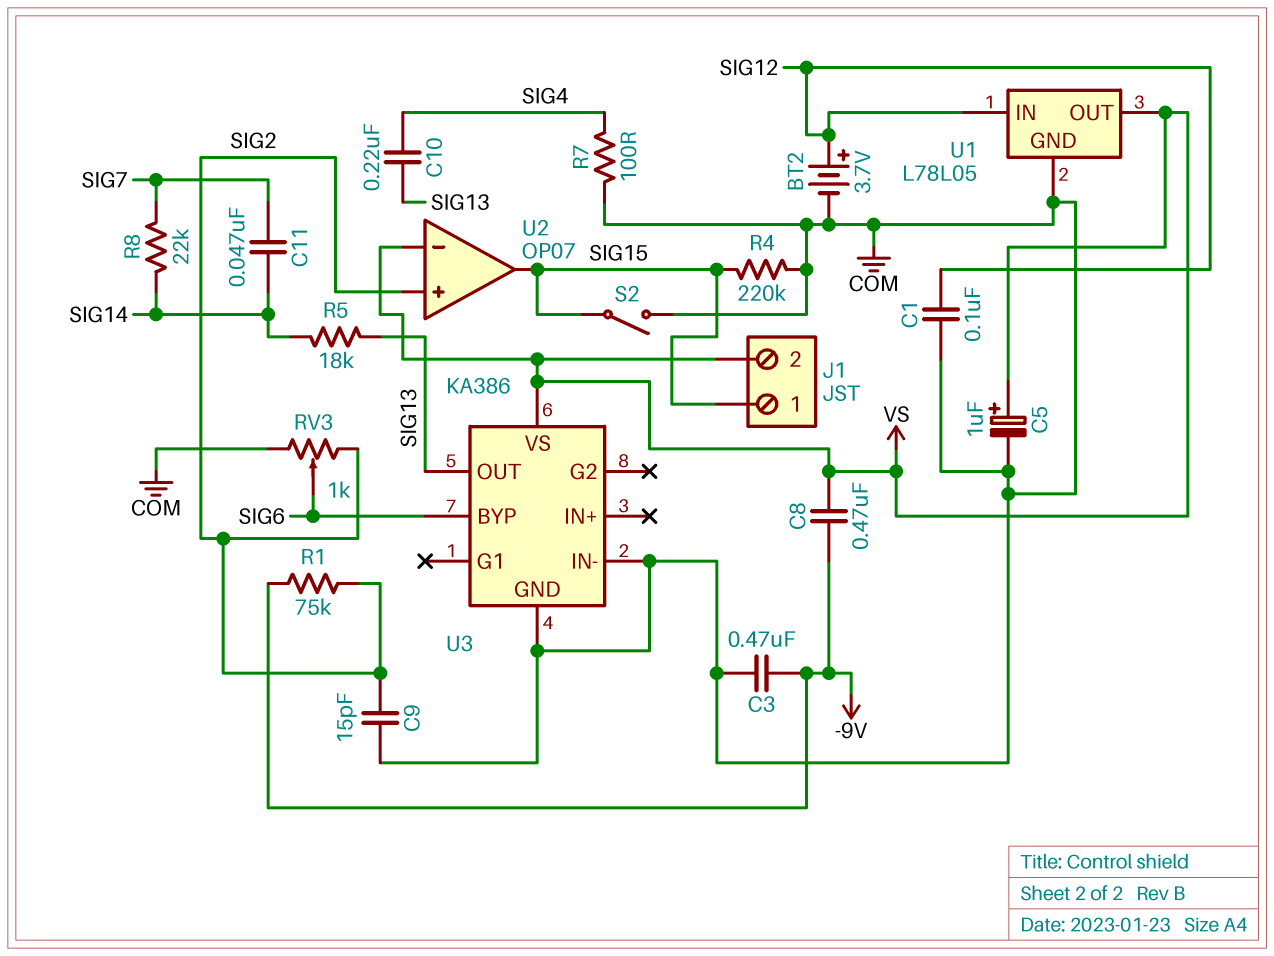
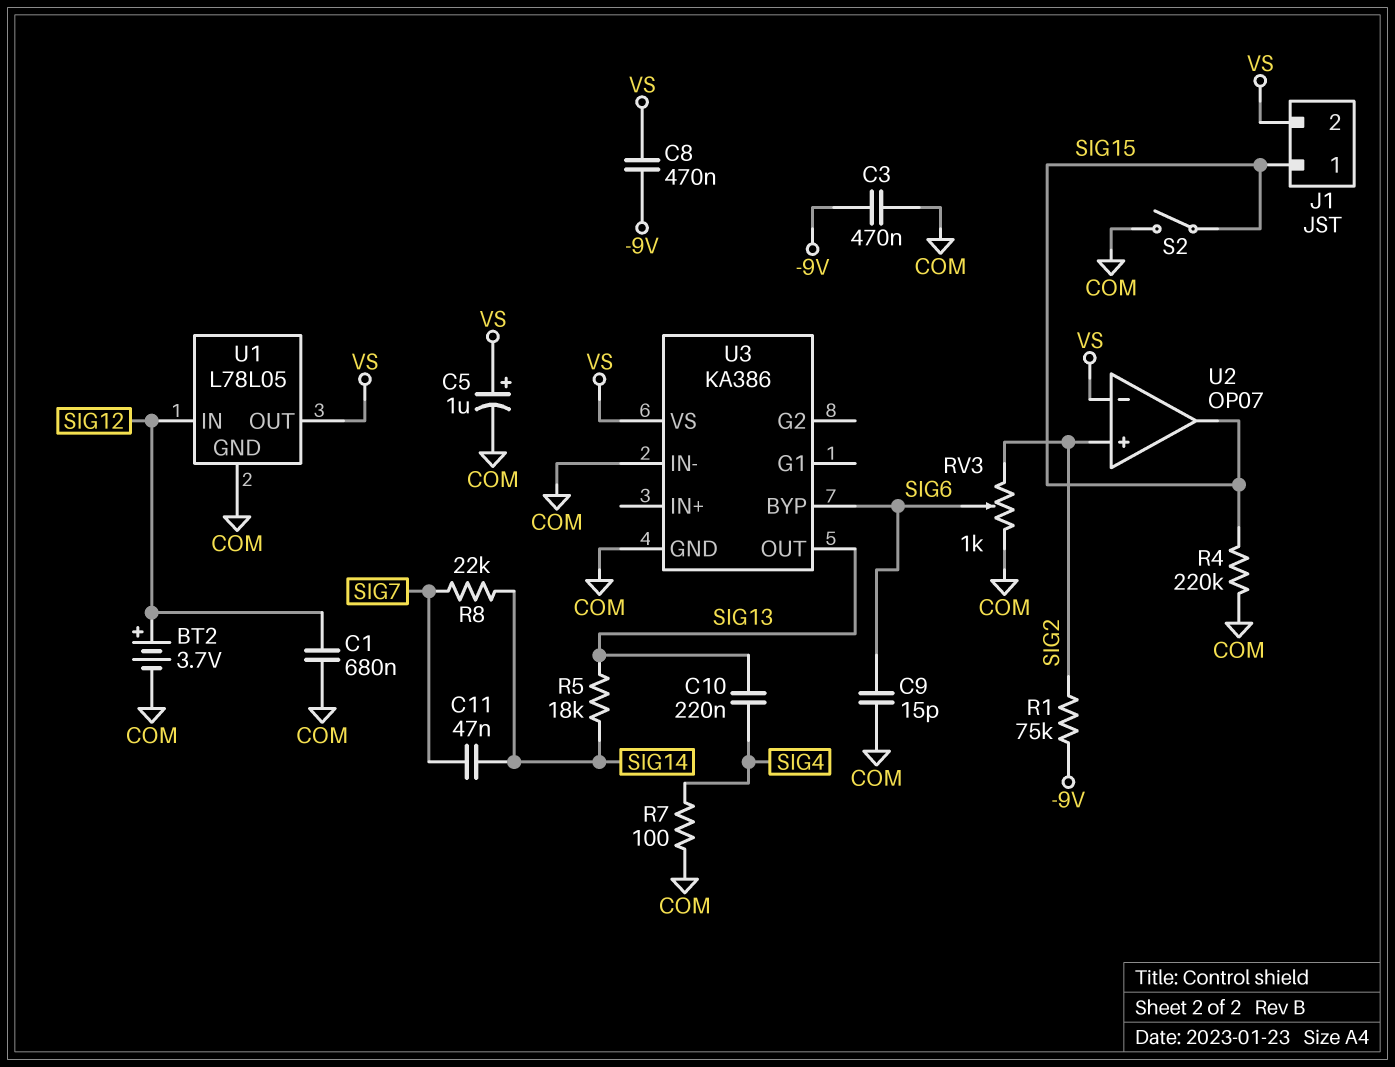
C1: 100nF (COM, SIG12) -> 680nF (COM, SIG12)
C9: 15pF (COM, SIG2) -> 15pF (COM, SIG6)

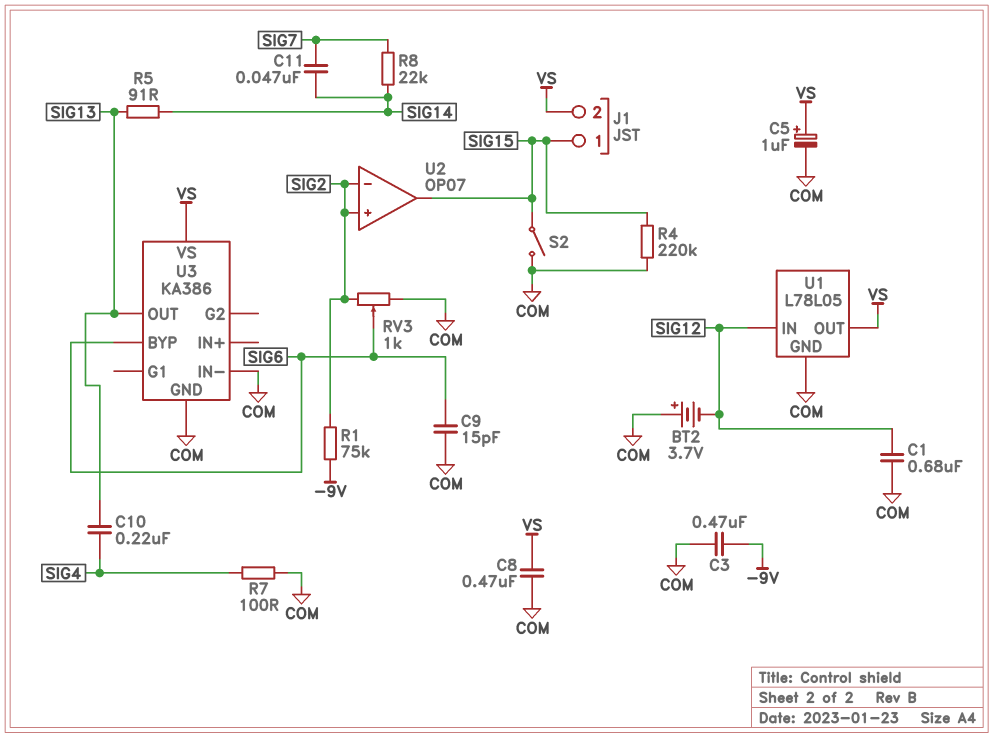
BT2: 3.7V (plus SIG12, minus COM) -> 3.7V (plus COM, minus SIG12)
C8: 470nF (-9V, VS) -> 470nF (COM, VS)
R5: 18k (SIG13, SIG14) -> 91 (SIG13, SIG14)
U2 pin in-: VS -> SIG2

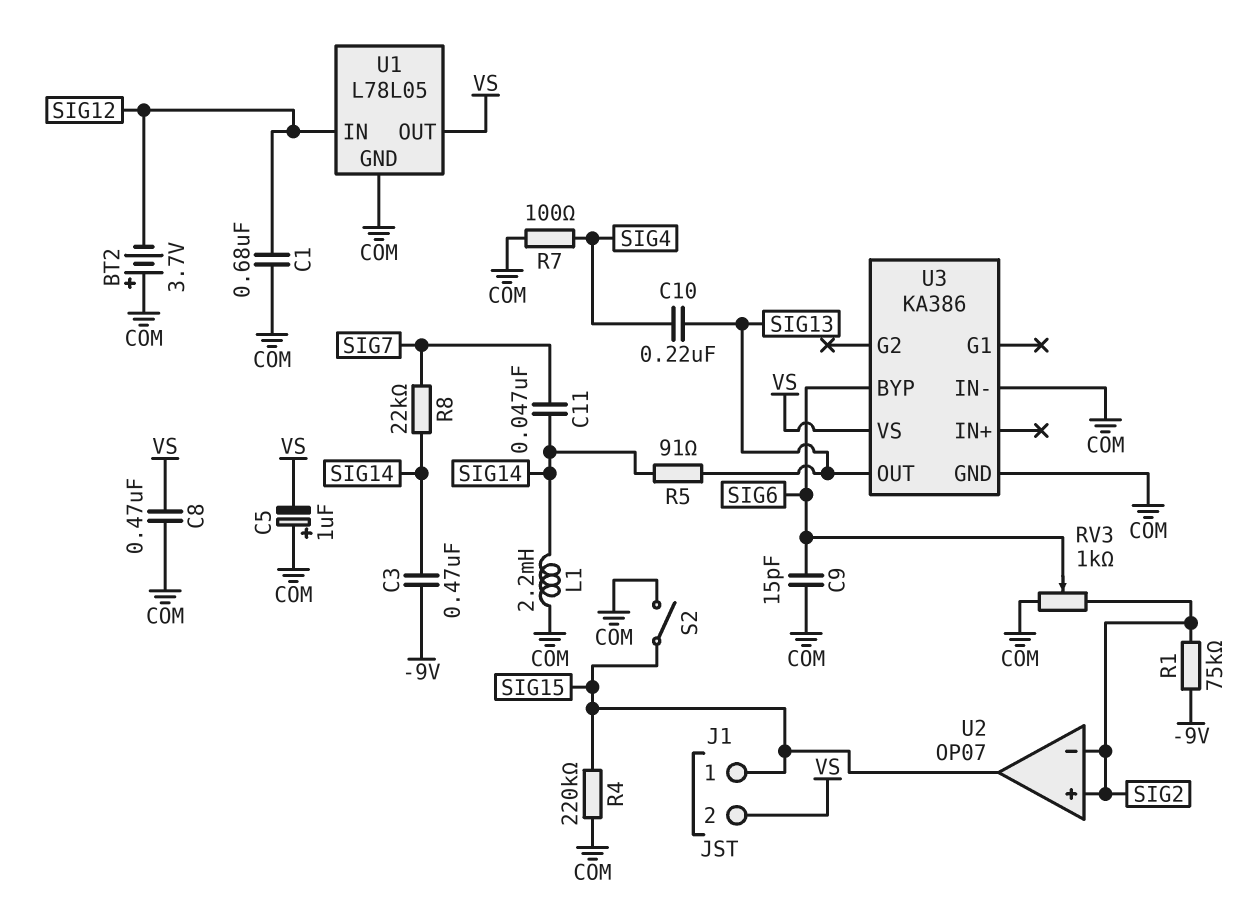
C3: 470nF (-9V, COM) -> 470nF (-9V, SIG14)
C5: 1uF (plus VS, minus COM) -> 1uF (plus COM, minus VS)
L1: none -> 2.2mH (COM, SIG14)

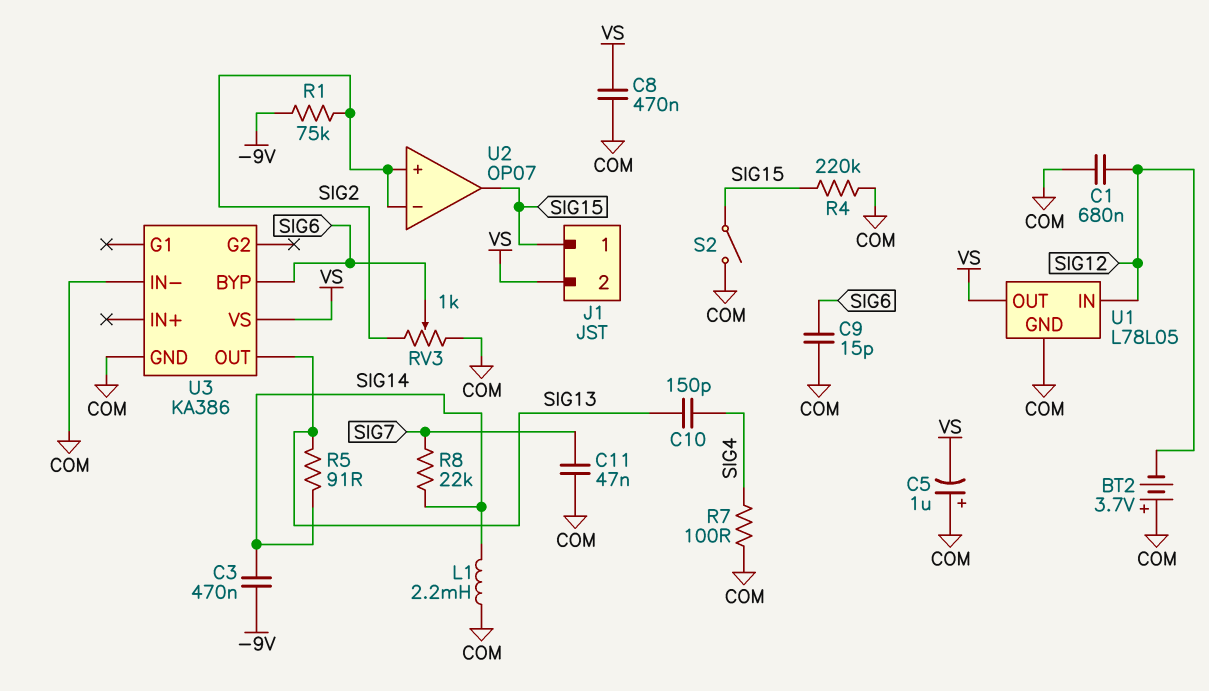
C10: 220nF (SIG4, SIG13) -> 150pF (SIG4, SIG13)
C11: 47nF (SIG7, SIG14) -> 47nF (COM, SIG7)

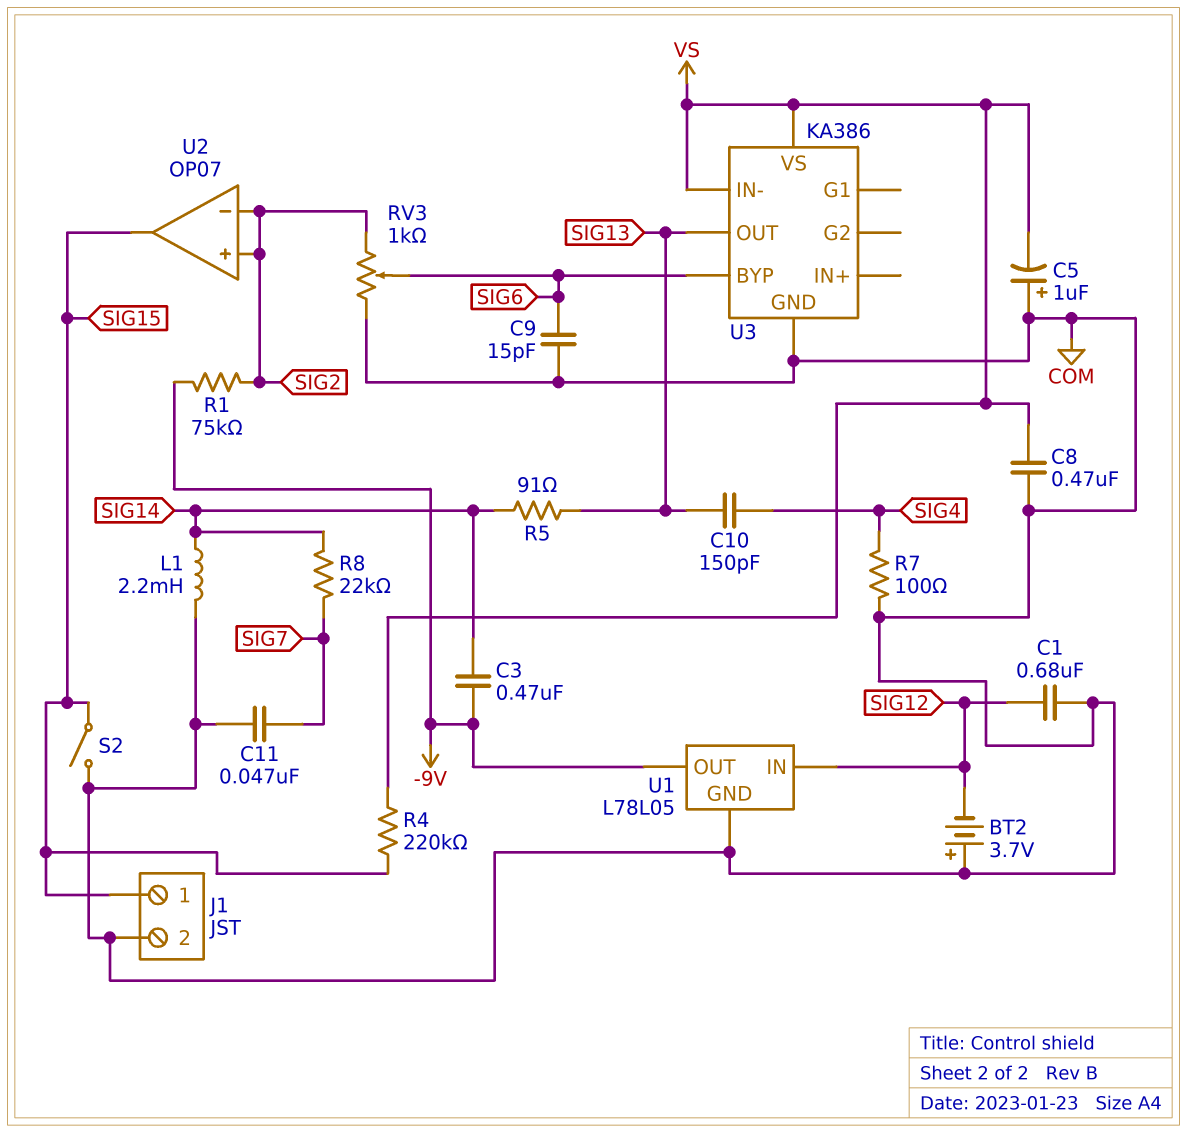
J1 pin 2: VS -> COM
R4: 220k (COM, SIG15) -> 220k (SIG15, VS)
U1 pin OUT: VS -> -9V
U3 pin IN-: COM -> VS

